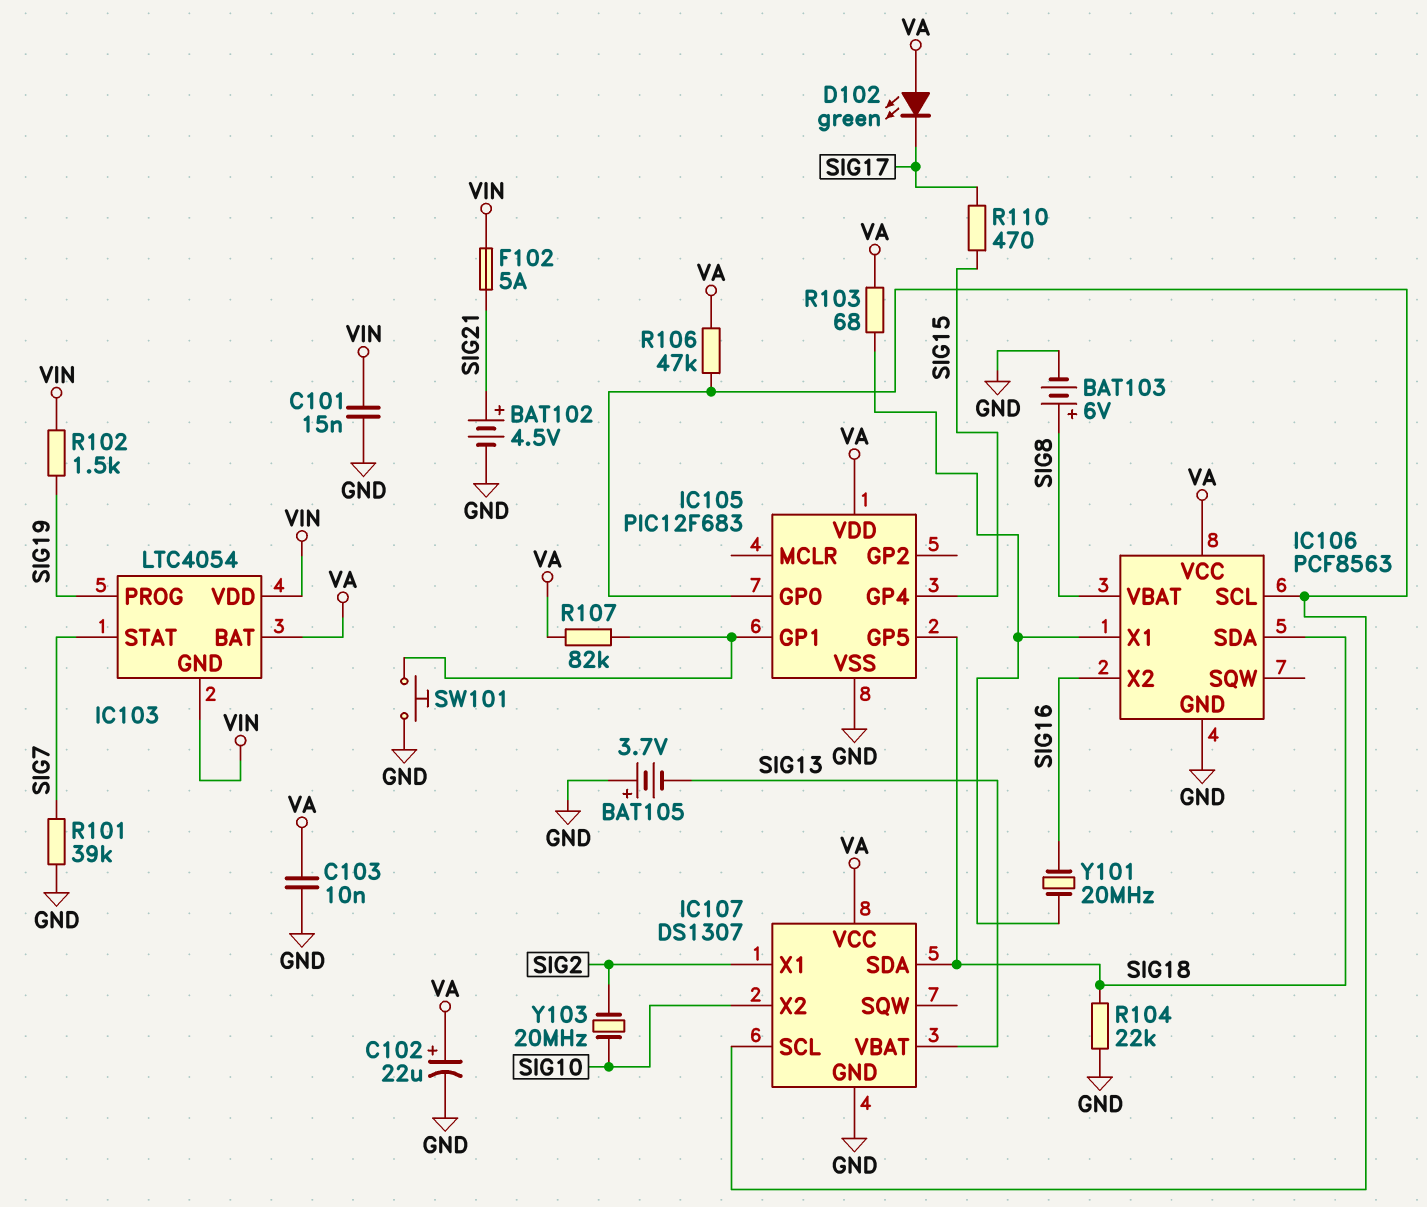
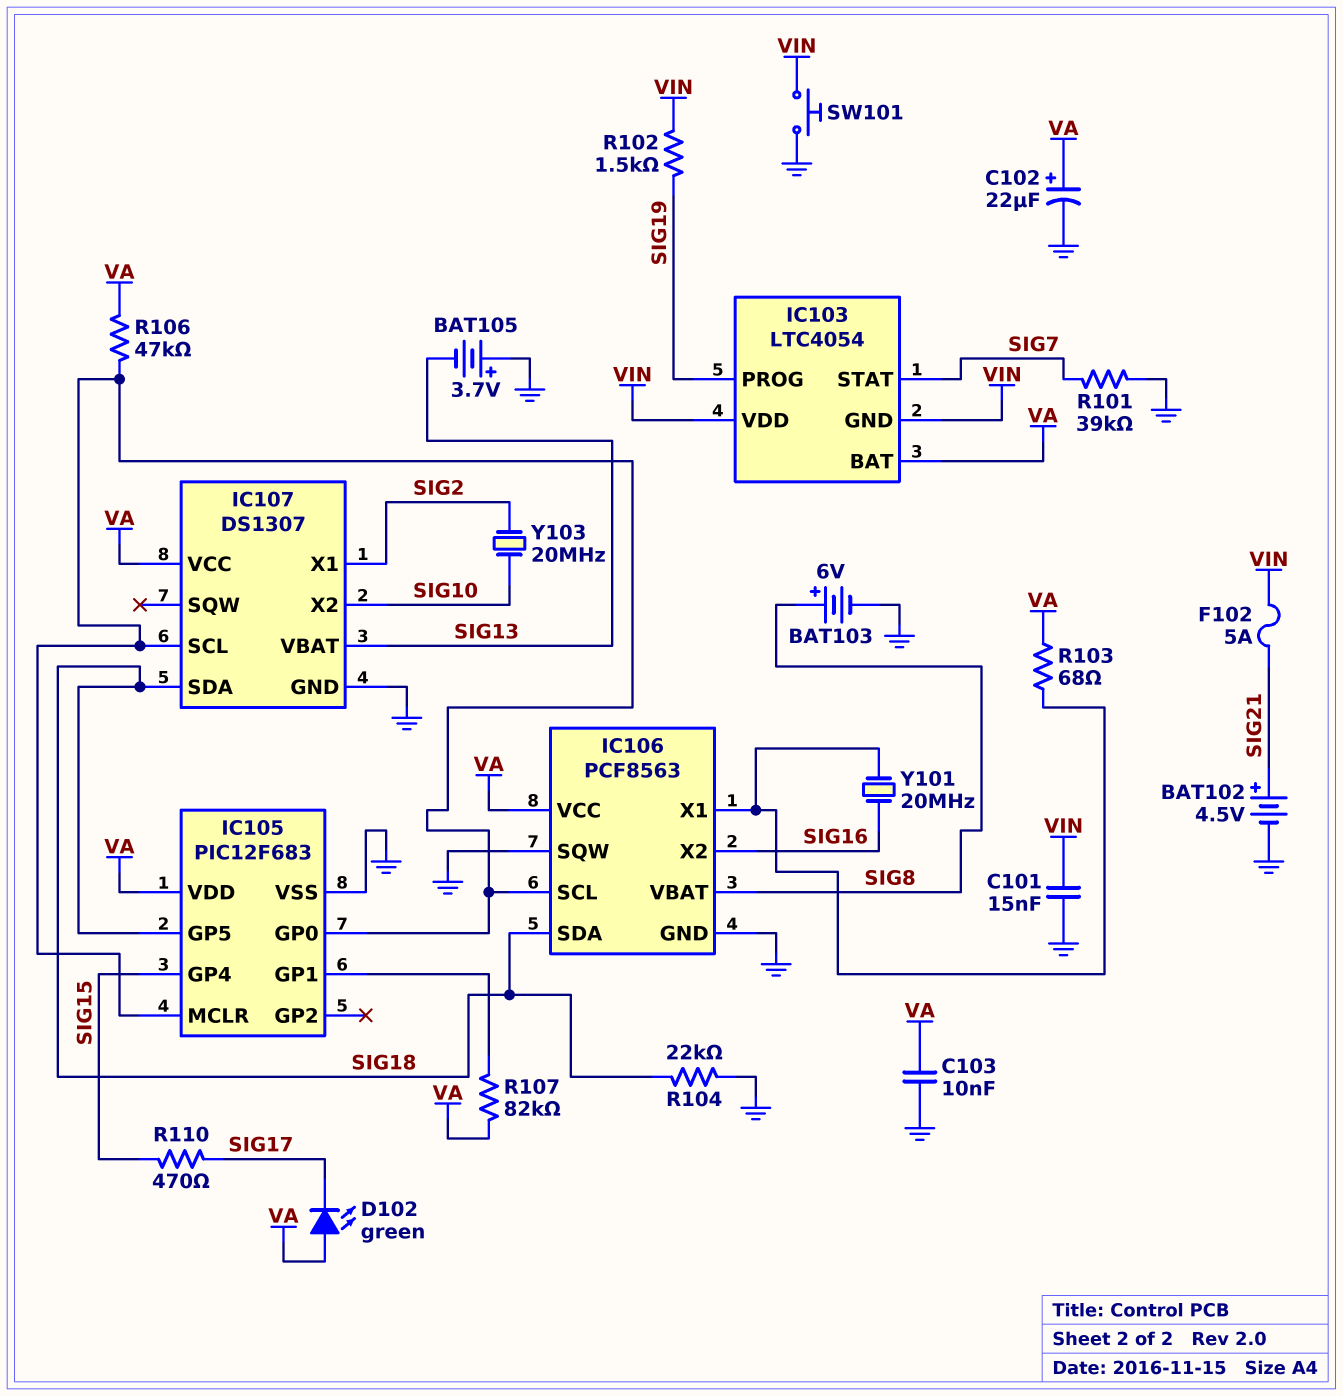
IC105 pin MCLR: none -> IC105/GP0
IC106 pin SQW: none -> GND
SW101: button (GND, IC105/GP1) -> button (GND, VIN)

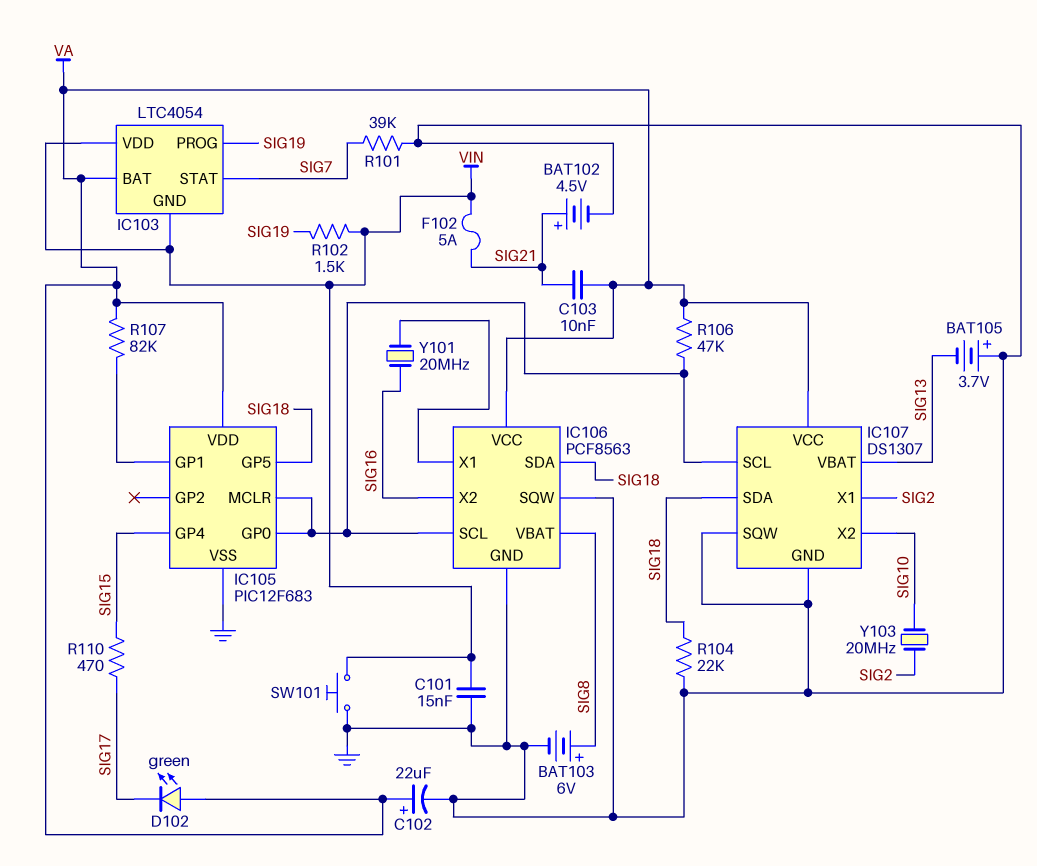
C103: 10nF (GND, VA) -> 10nF (SIG21, VA)
IC107 pin SQW: none -> GND
R103: 68 (IC106/X1, VA) -> none

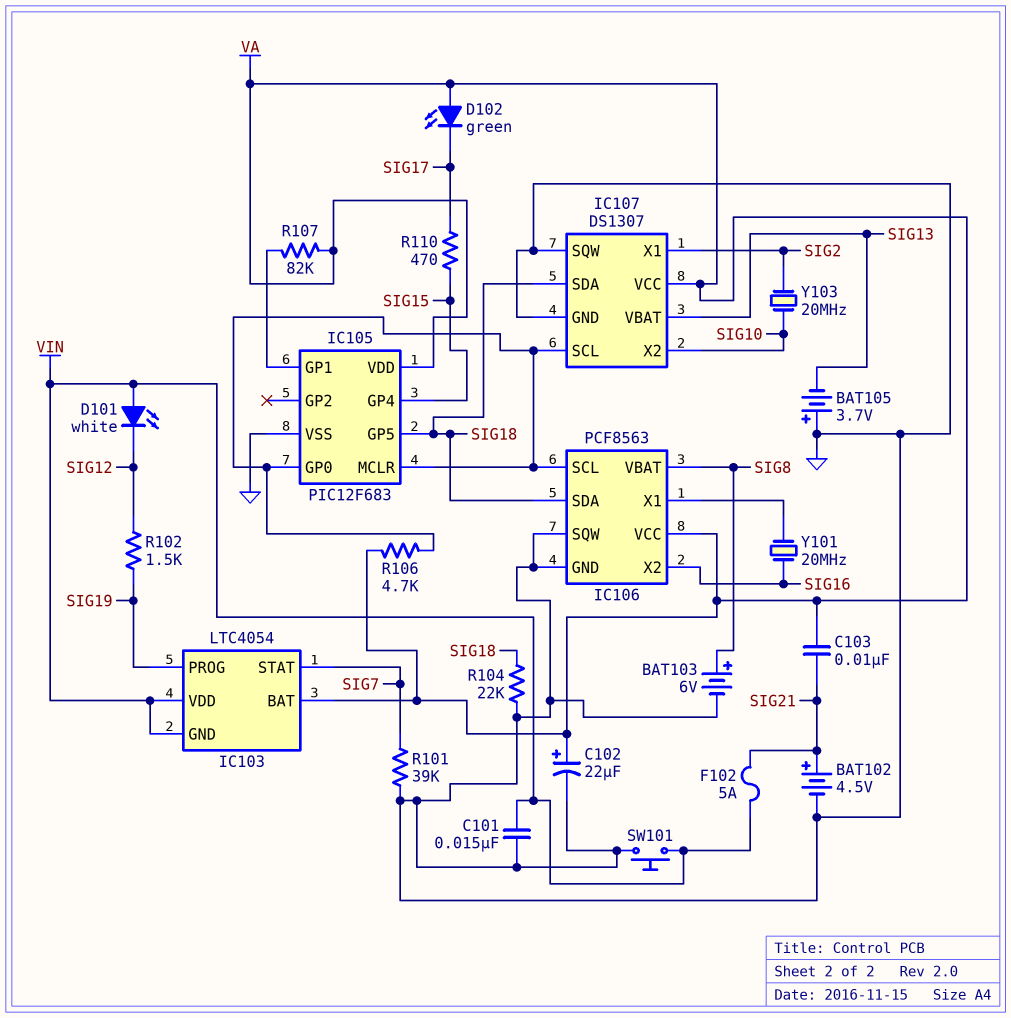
D101: none -> LED white (A VIN, K SIG12)
R102: 1.5k (SIG19, VIN) -> 1.5k (SIG12, SIG19)
R106: 47k (IC105/GP0, VA) -> 4.7k (IC105/GP0, VA)

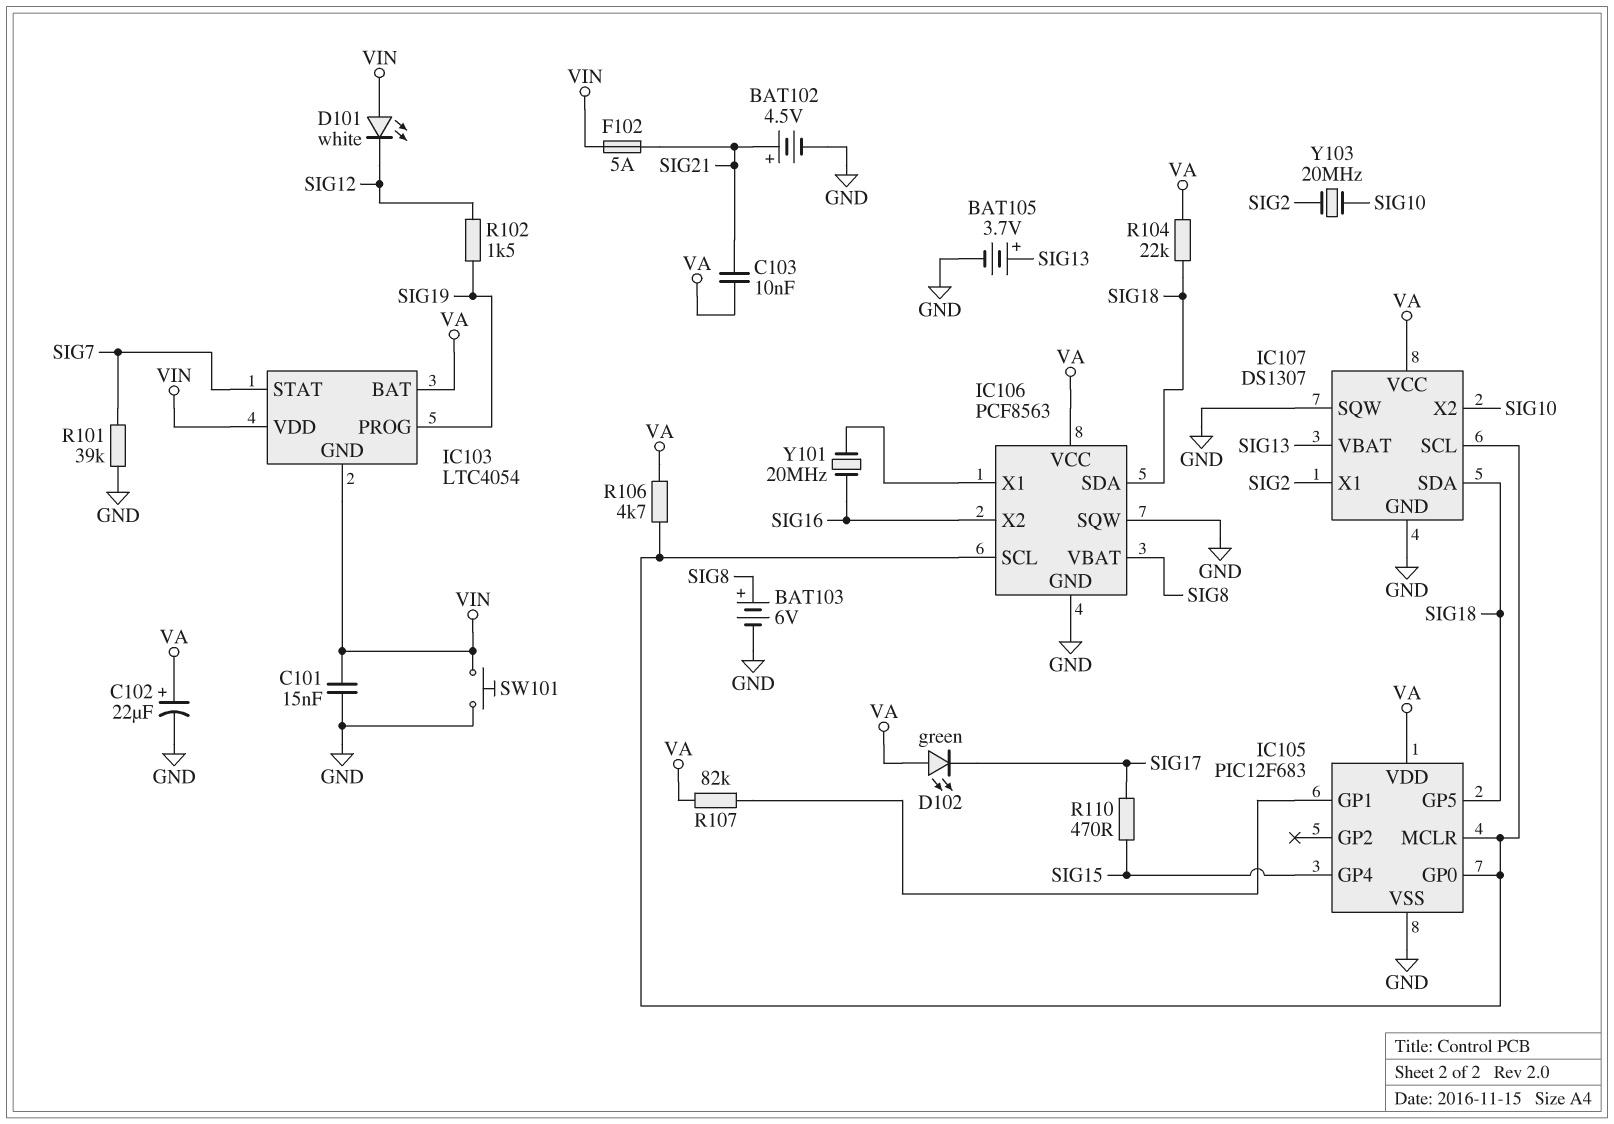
BAT105: 3.7V (plus GND, minus SIG13) -> 3.7V (plus SIG13, minus GND)
R104: 22k (GND, SIG18) -> 22k (SIG18, VA)

